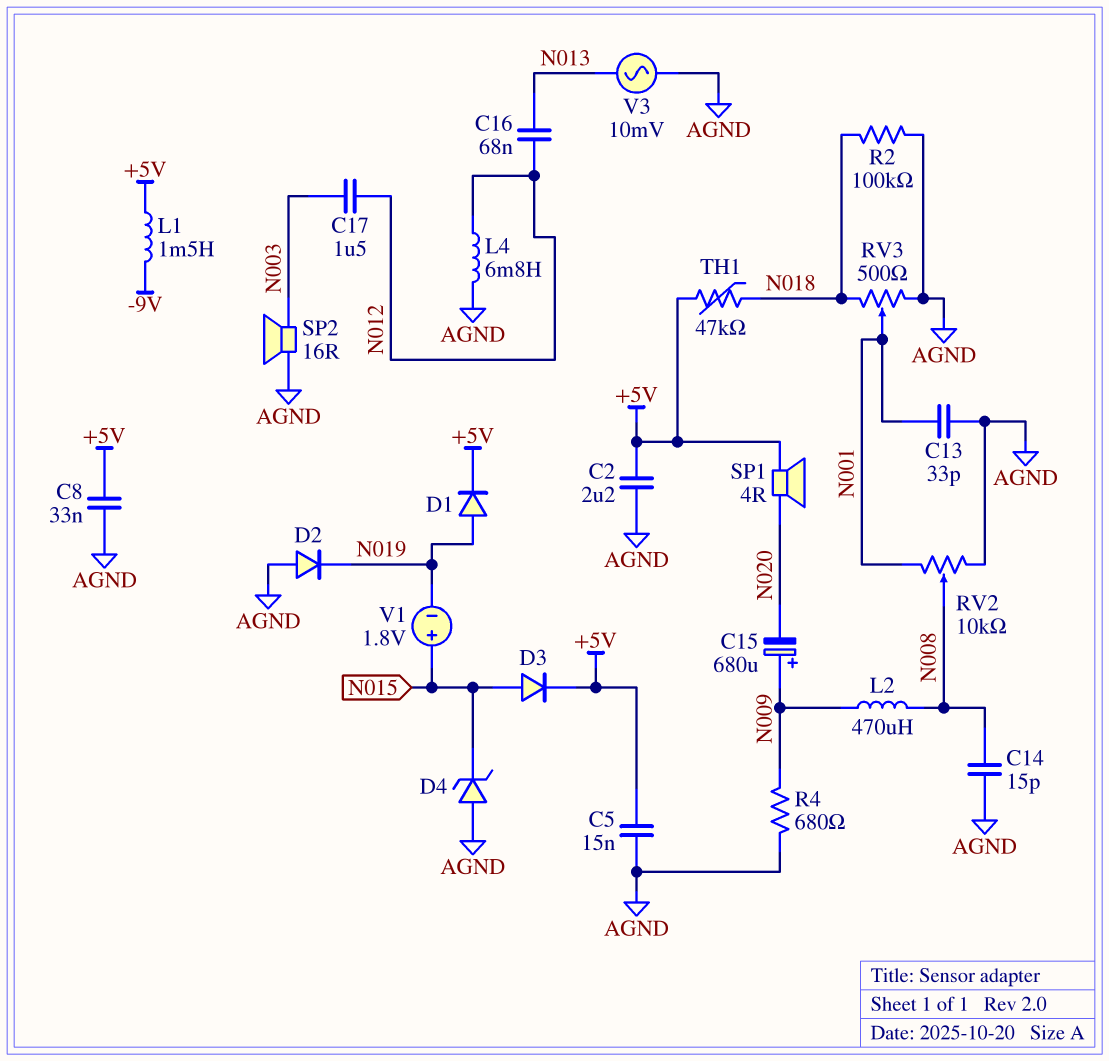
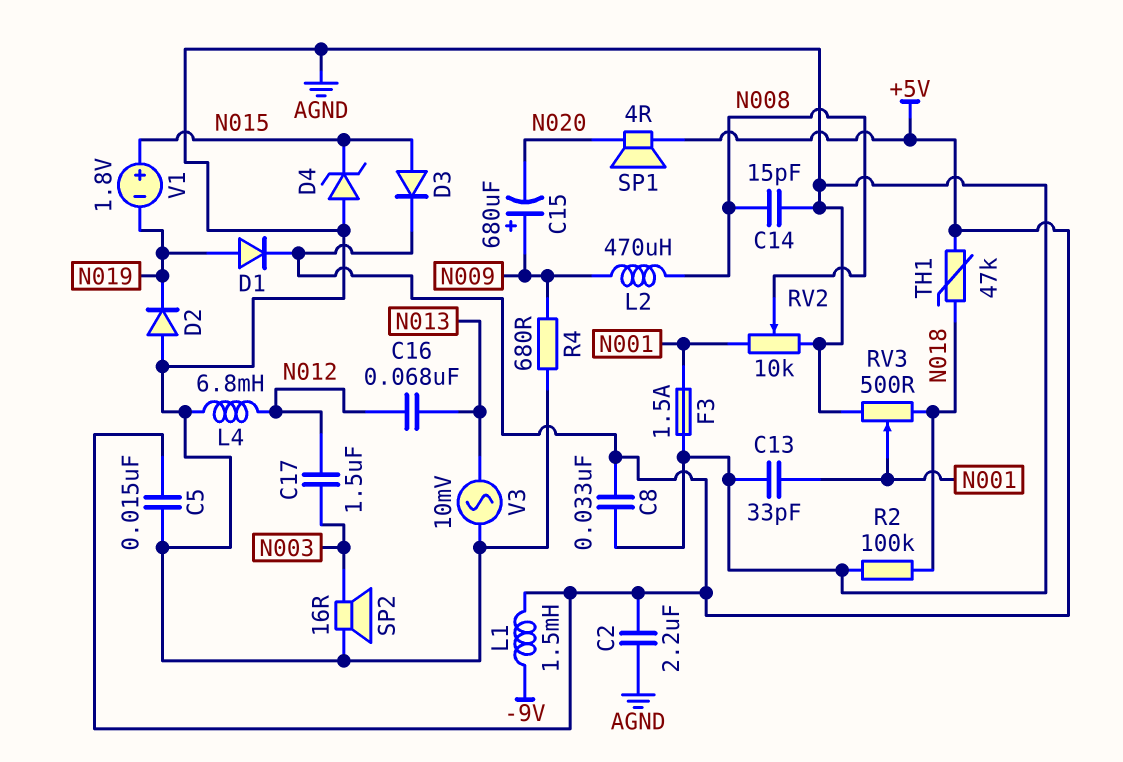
F3: none -> 1.5A (AGND, N001)

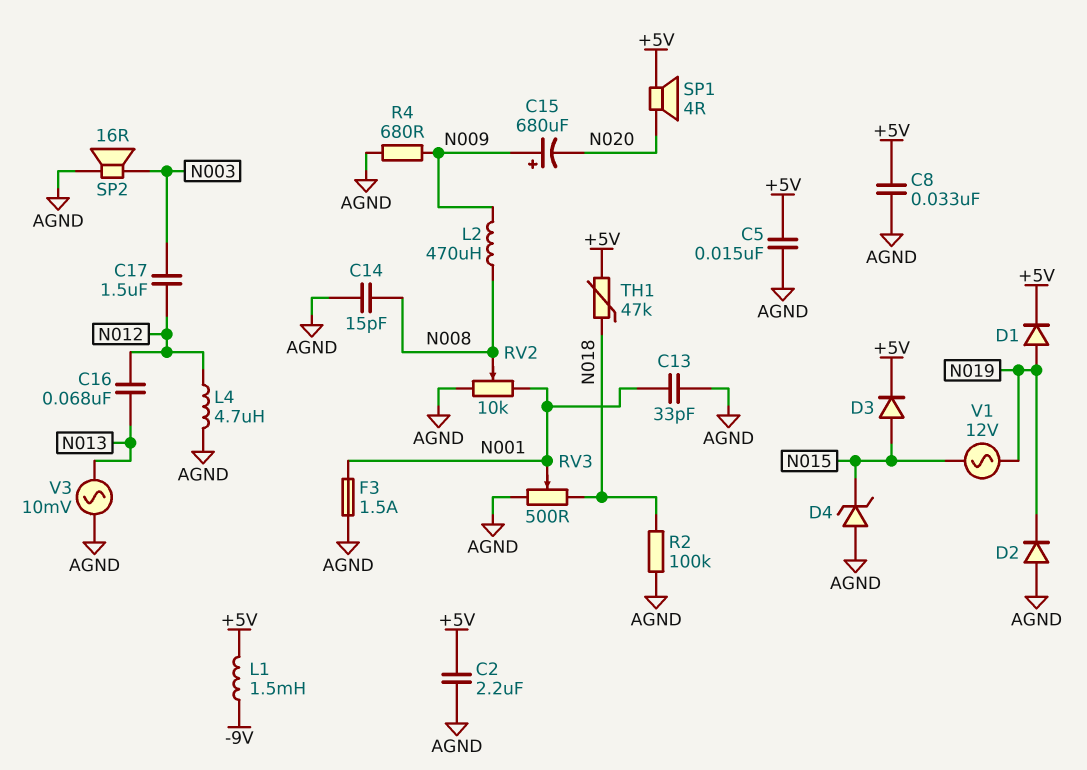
L4: 6.8mH (AGND, N012) -> 4.7uH (AGND, N012)
V1: 1.8V (plus N015, minus N019) -> AC 12V (N015, N019)

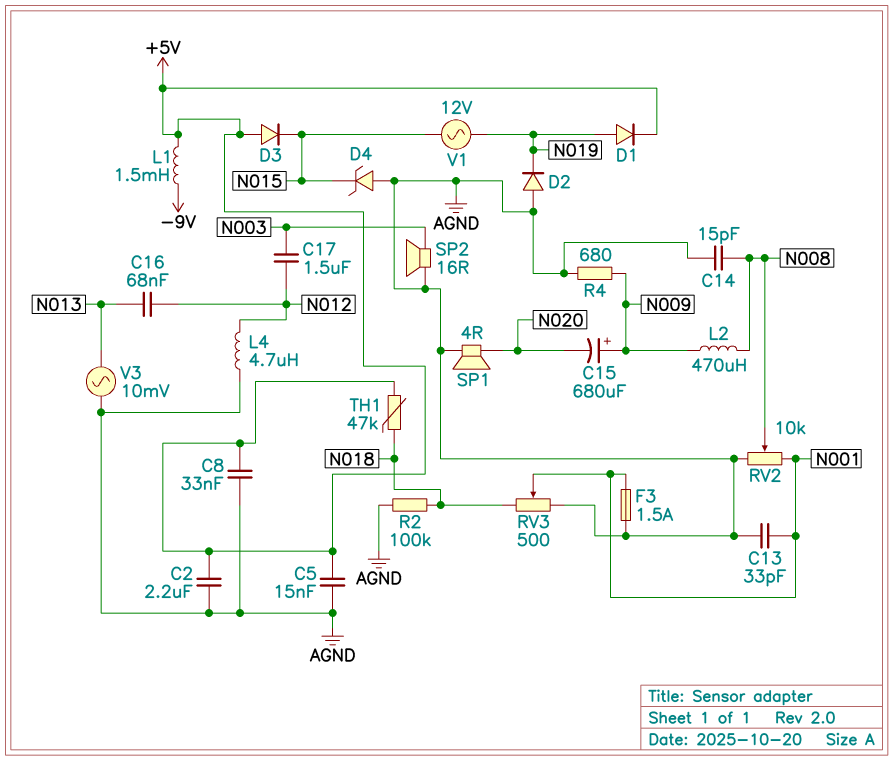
D3: diode (A N015, K +5V) -> diode (A +5V, K N015)
SP1: speaker 4R (+5V, N020) -> speaker 4R (AGND, N020)

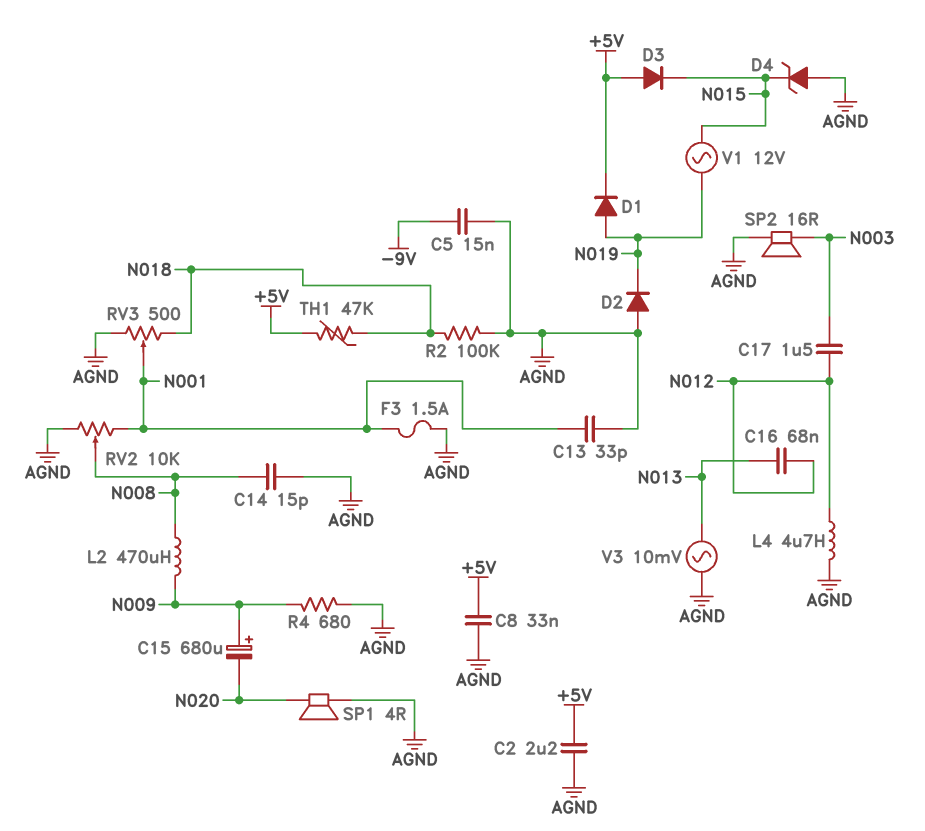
C5: 15nF (+5V, AGND) -> 15nF (-9V, AGND)
L1: 1.5mH (+5V, -9V) -> none

